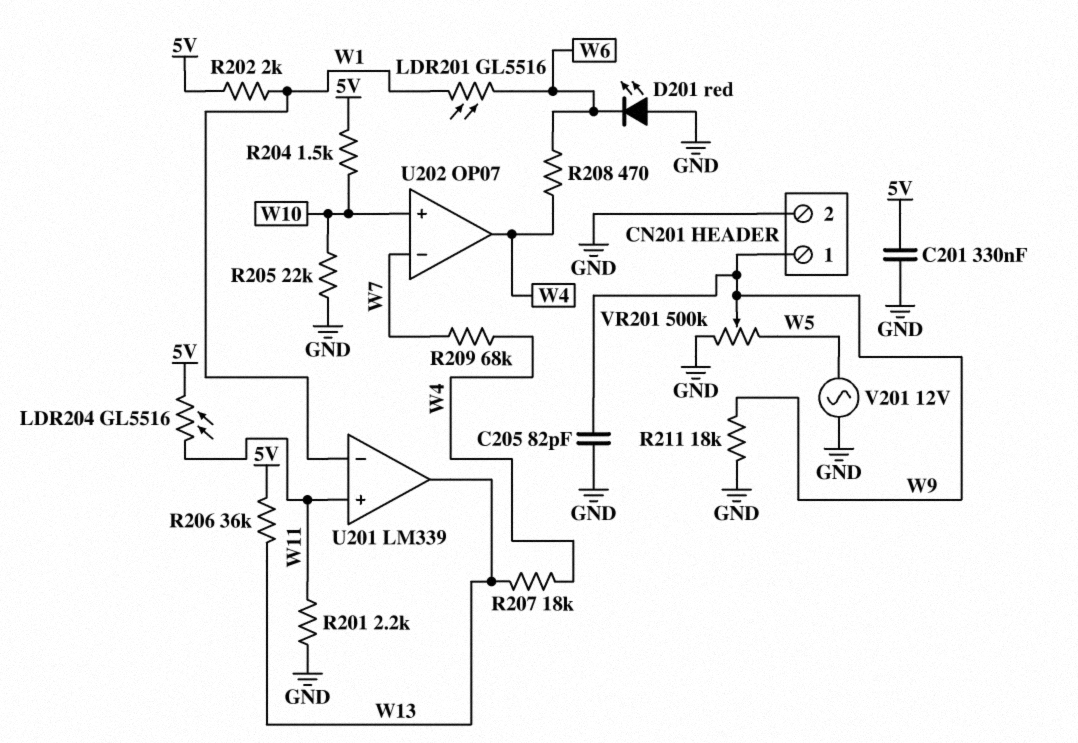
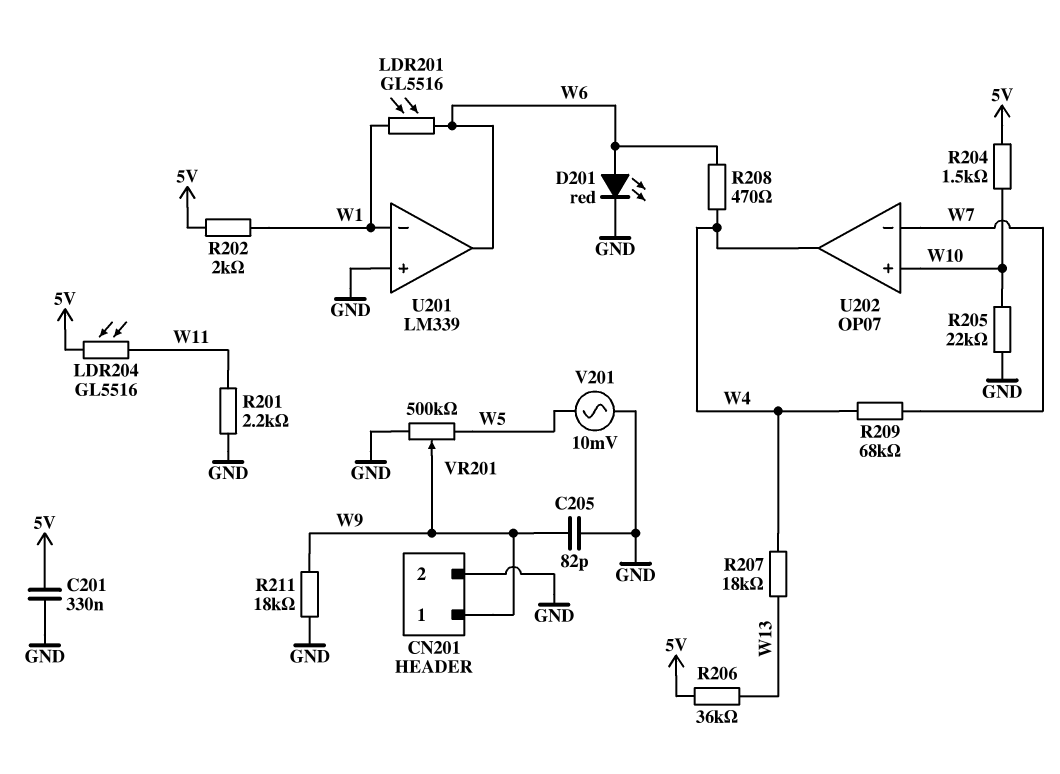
D201: LED red (A GND, K W6) -> LED red (A W6, K GND)
U201 pin in+: W11 -> GND
U201 pin out: W13 -> W6
V201: AC 12V (GND, W5) -> AC 10mV (GND, W5)

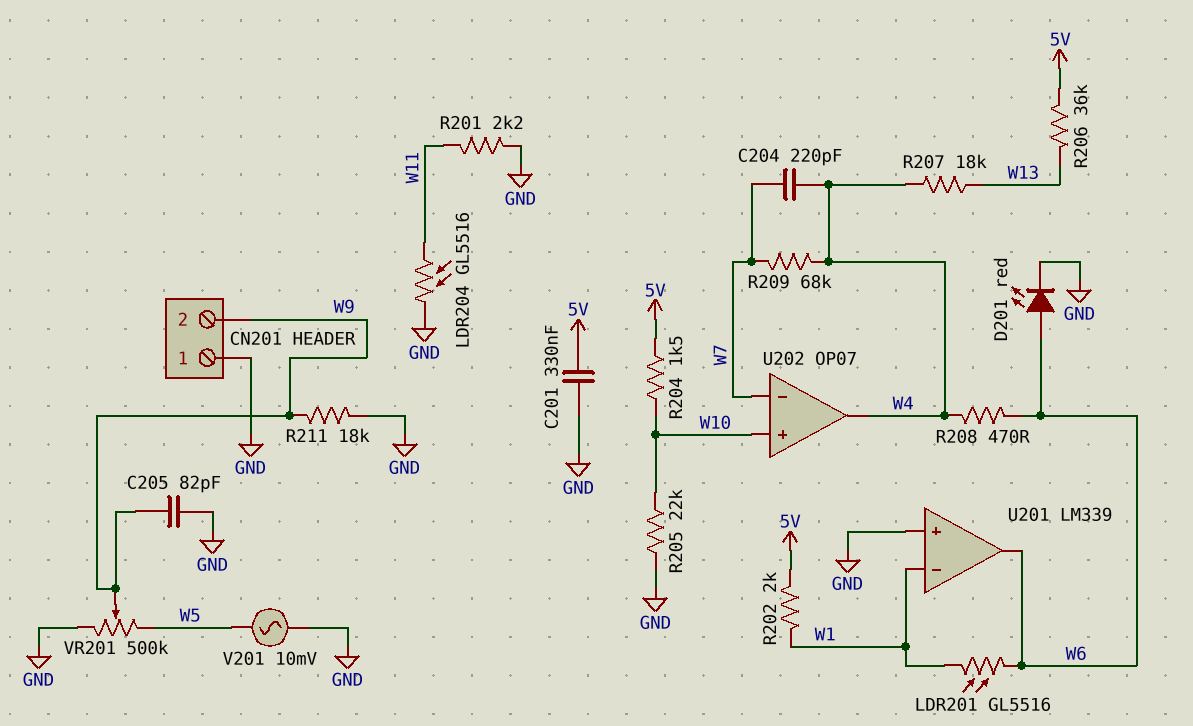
C204: none -> 220pF (W4, W7)
CN201 pin 1: W9 -> GND
CN201 pin 2: GND -> W9
LDR204: GL5516 (5V, W11) -> GL5516 (GND, W11)

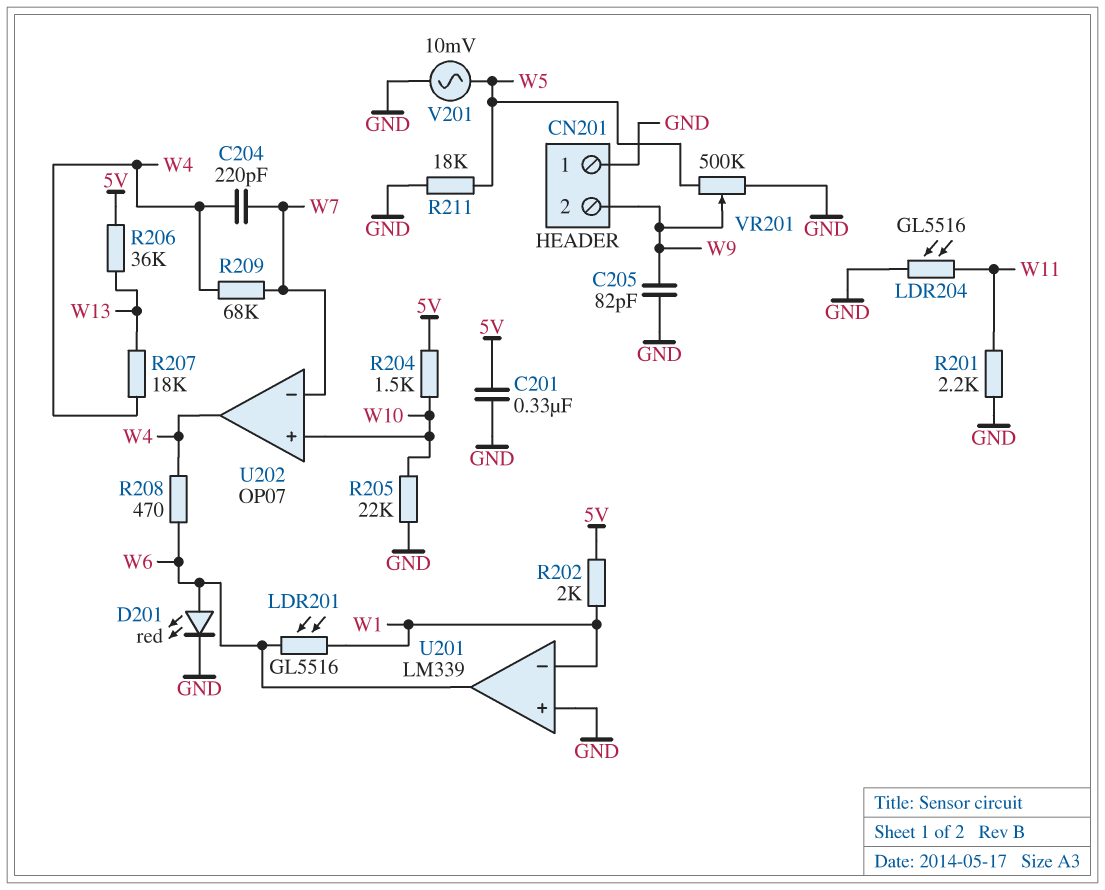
R211: 18k (GND, W9) -> 18k (GND, W5)

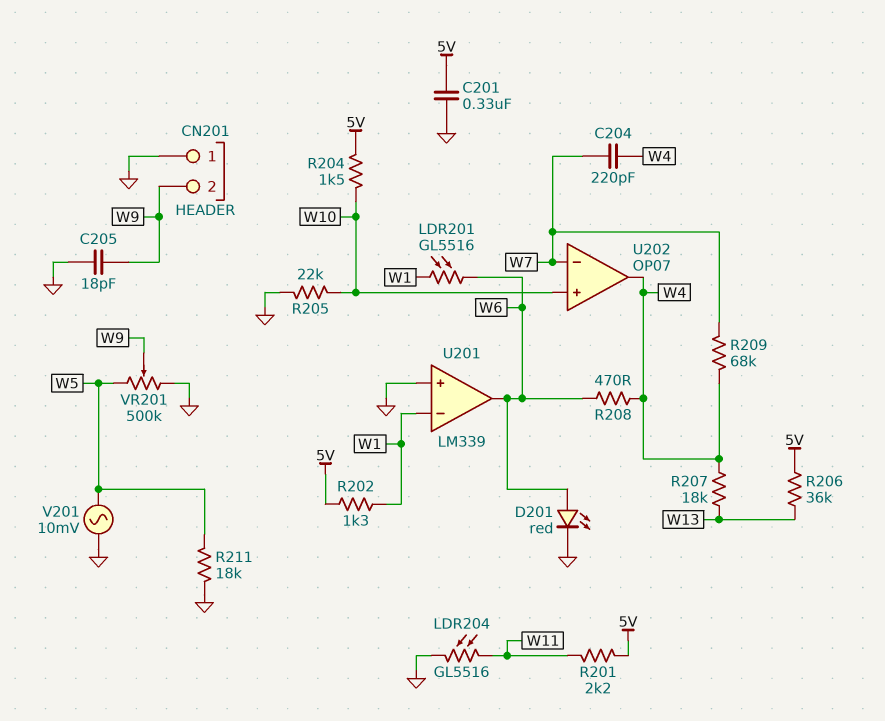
C205: 82pF (GND, W9) -> 18pF (GND, W9)
R201: 2.2k (GND, W11) -> 2.2k (5V, W11)
R202: 2k (5V, W1) -> 1.3k (5V, W1)

